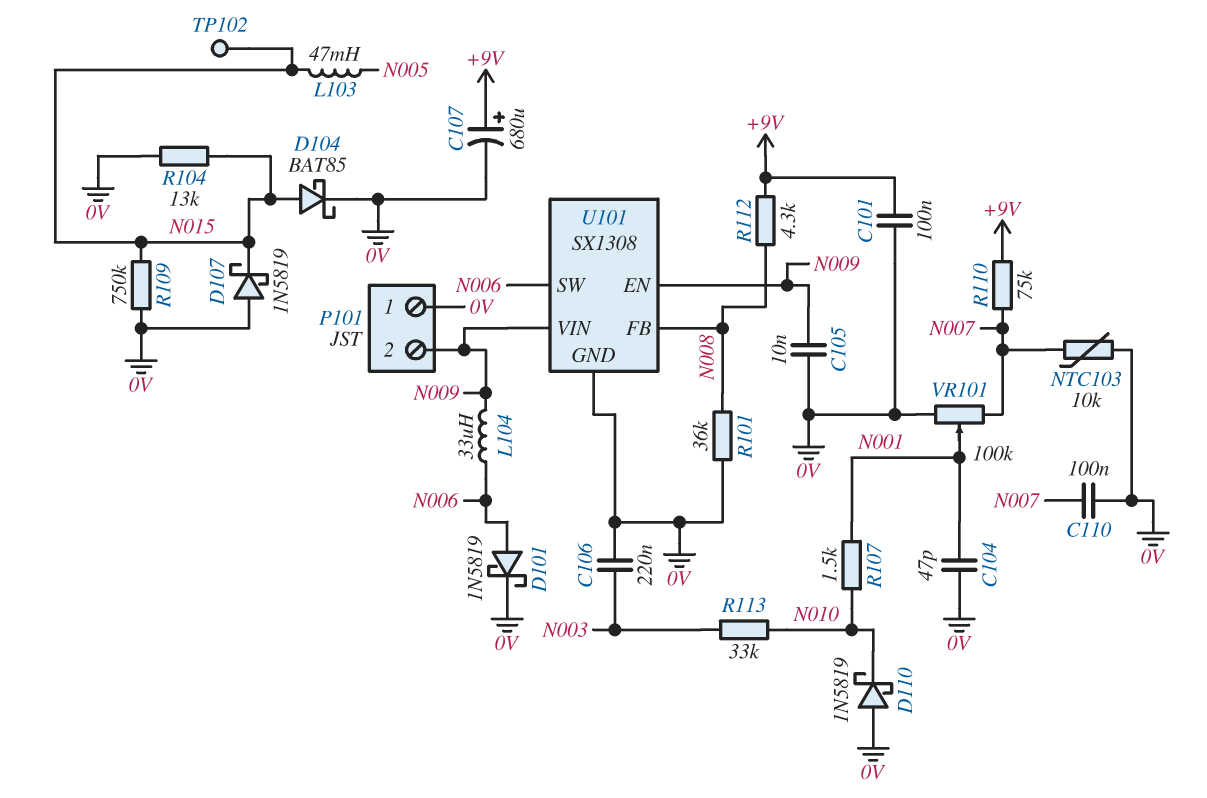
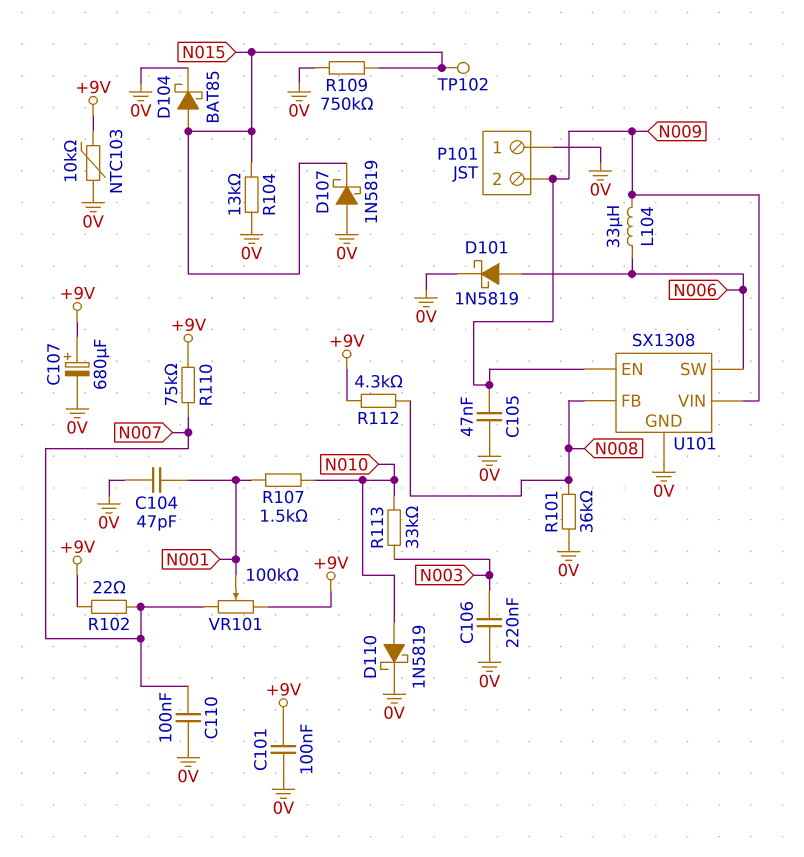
C105: 10nF (0V, N009) -> 47nF (0V, N009)
D110: schottky 1N5819 (A 0V, K N010) -> schottky 1N5819 (A N010, K 0V)
L103: 47mH (N005, N015) -> none
NTC103: 10k (0V, N007) -> 10k (+9V, 0V)
R102: none -> 22 (+9V, N007)
VR101: 100k (0V, N007, wiper N001) -> 100k (+9V, N007, wiper N001)

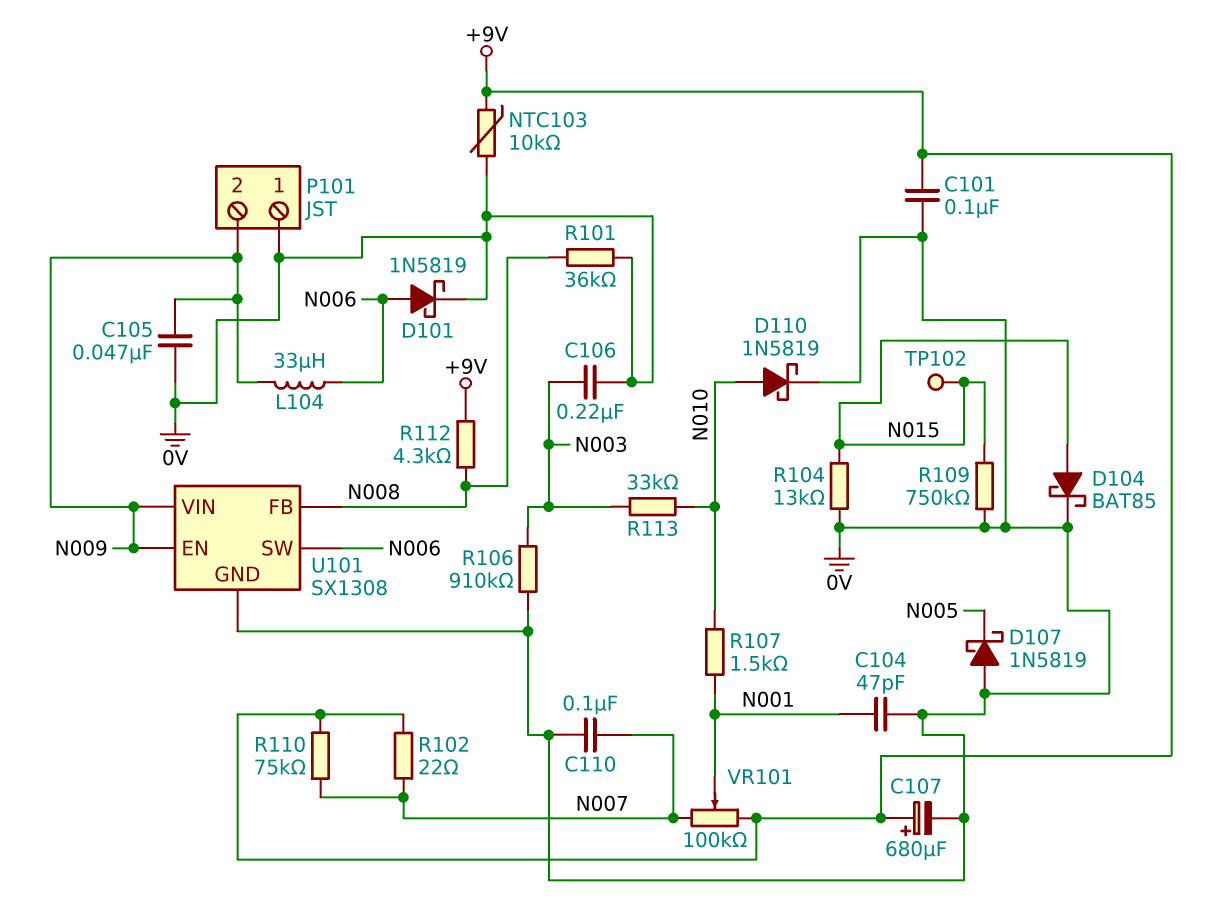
D107: schottky 1N5819 (A 0V, K N015) -> schottky 1N5819 (A 0V, K N005)
R106: none -> 910k (0V, N003)

